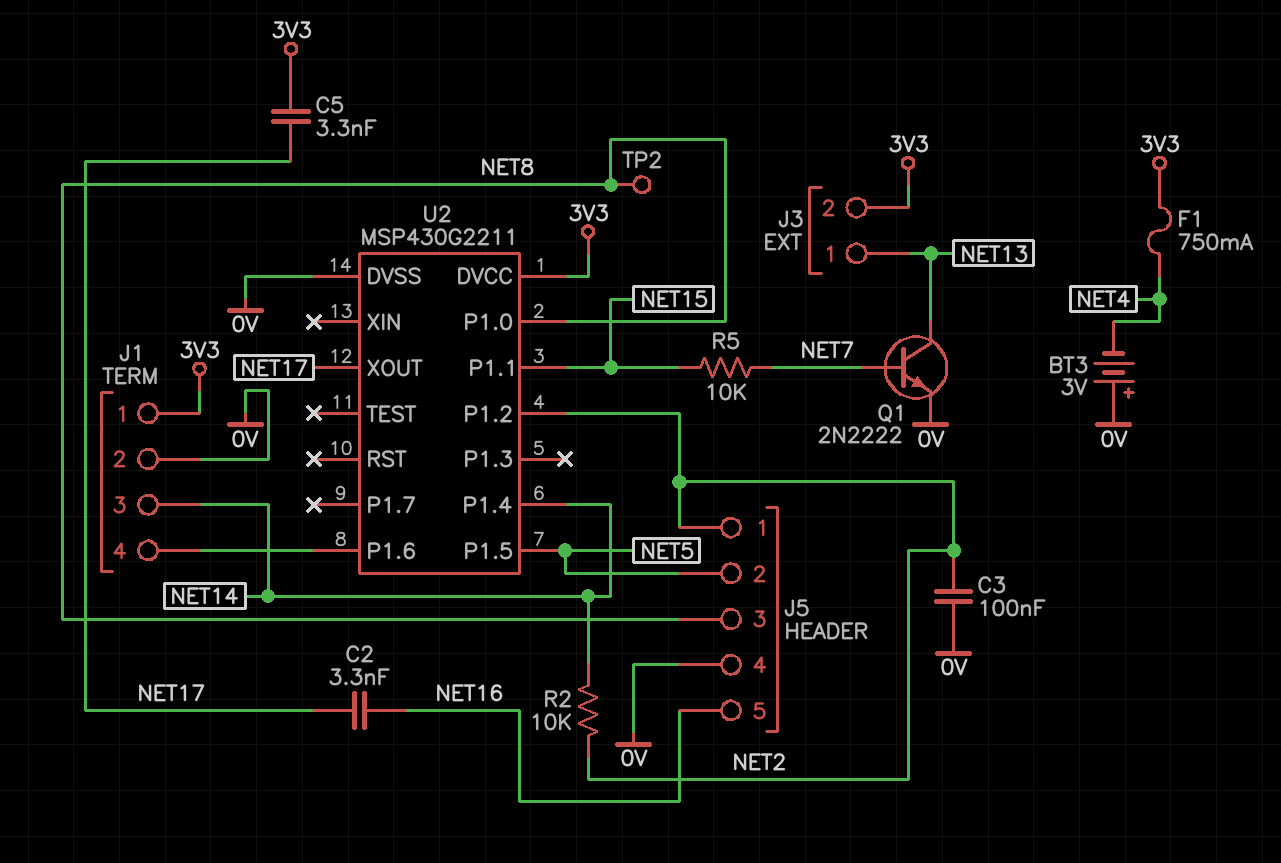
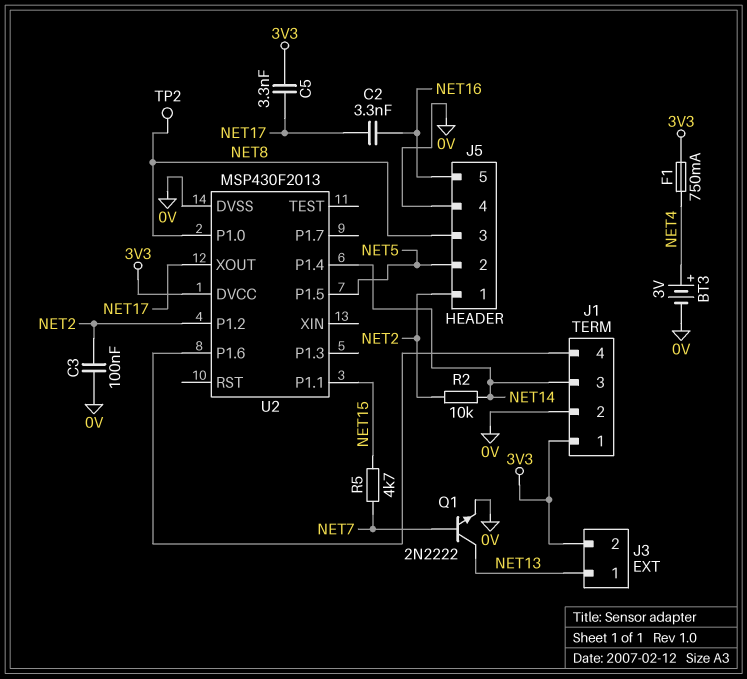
BT3: 3V (plus 0V, minus NET4) -> 3V (plus NET4, minus 0V)
R5: 10k (NET7, NET15) -> 4.7k (NET7, NET15)
U2: MSP430G2211 -> MSP430F2013

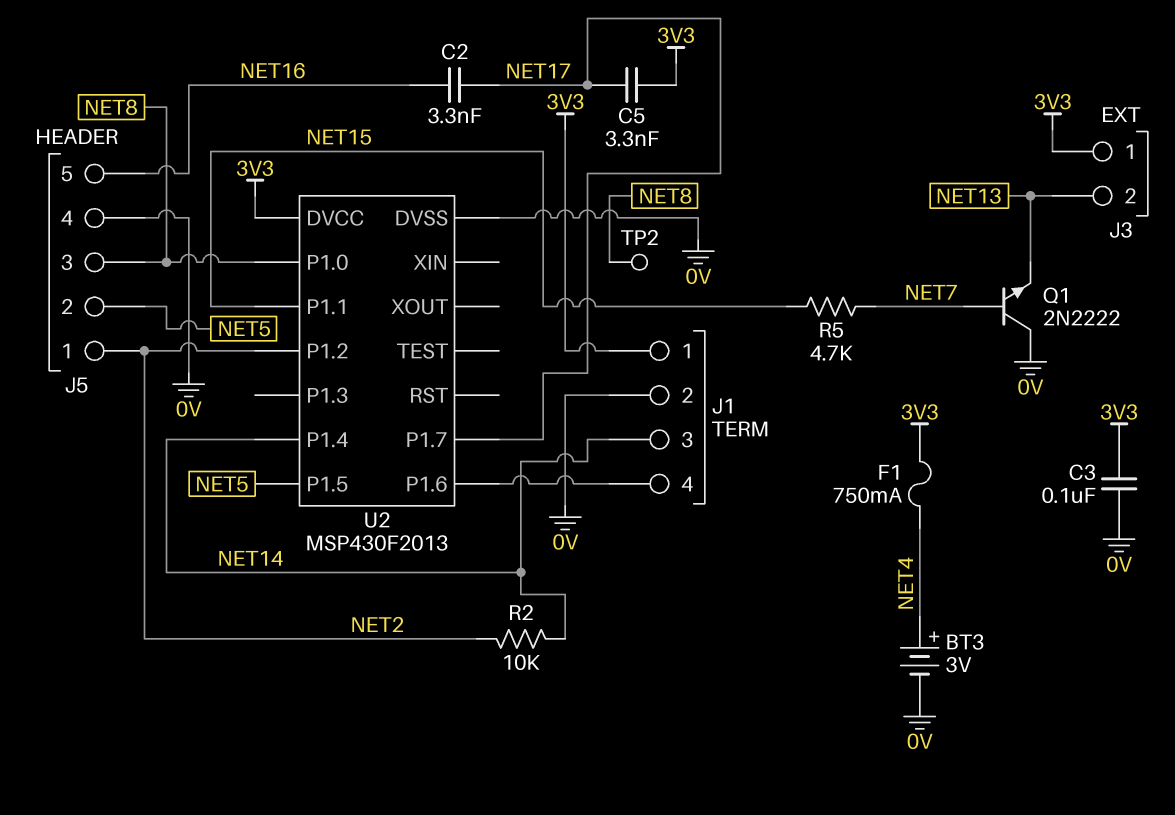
C3: 100nF (0V, NET2) -> 100nF (0V, 3V3)
J3 pin 1: NET13 -> 3V3
J3 pin 2: 3V3 -> NET13
Q1: NPN 2N2222 (B NET7, C NET13, E 0V) -> NPN 2N2222 (B NET7, C 0V, E NET13)
U2 pin P1.7: none -> NET17
U2 pin XOUT: NET17 -> none

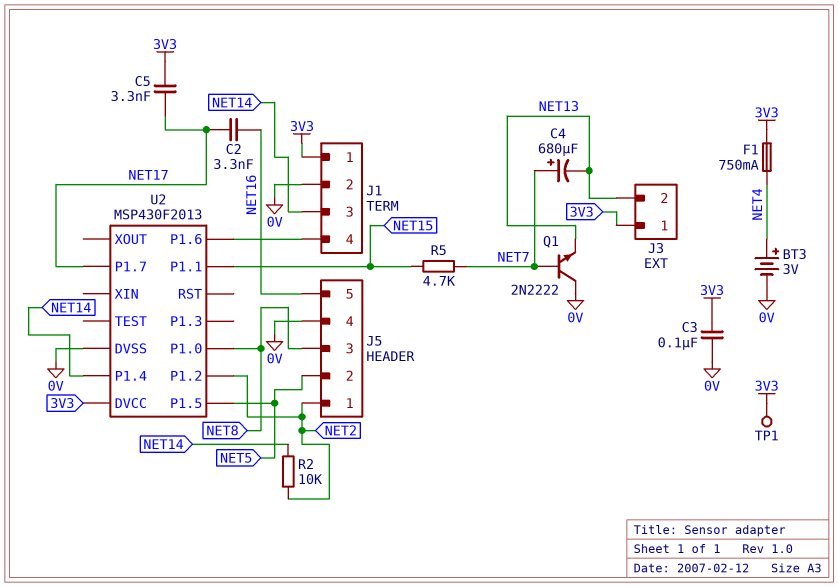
C4: none -> 680uF (plus NET7, minus NET13)
TP1: none -> test point (3V3)
TP2: test point (NET8) -> none

